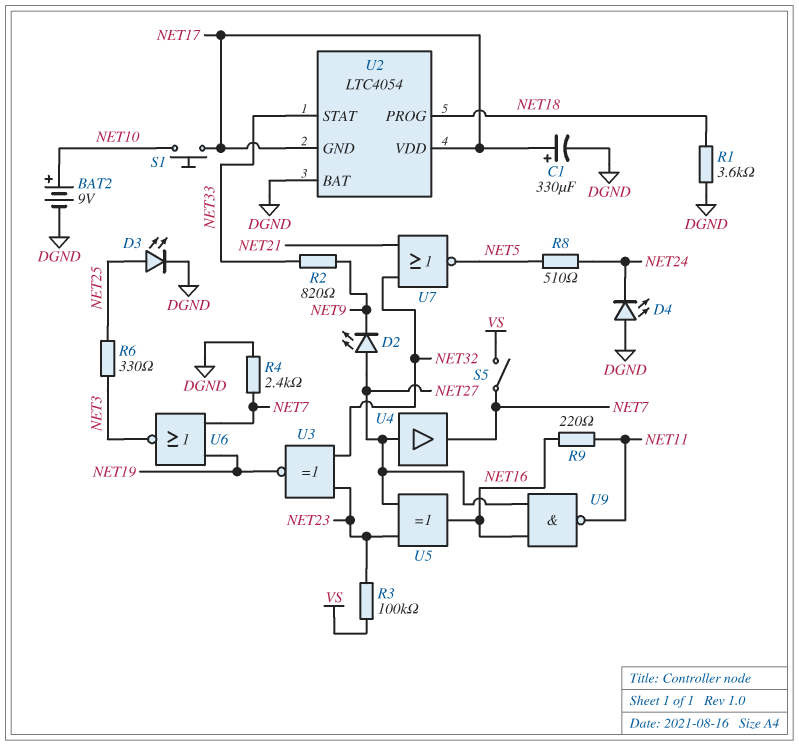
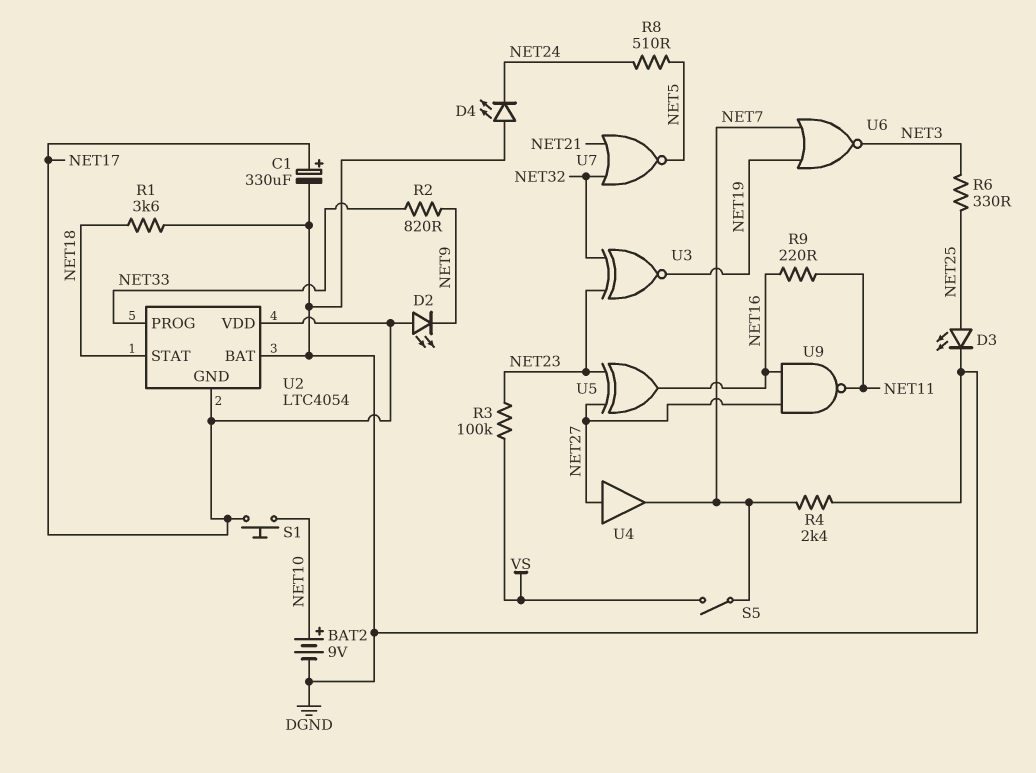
D2: LED (A NET27, K NET9) -> LED (A NET17, K NET9)
U2 pin PROG: NET18 -> NET33
U2 pin STAT: NET33 -> NET18

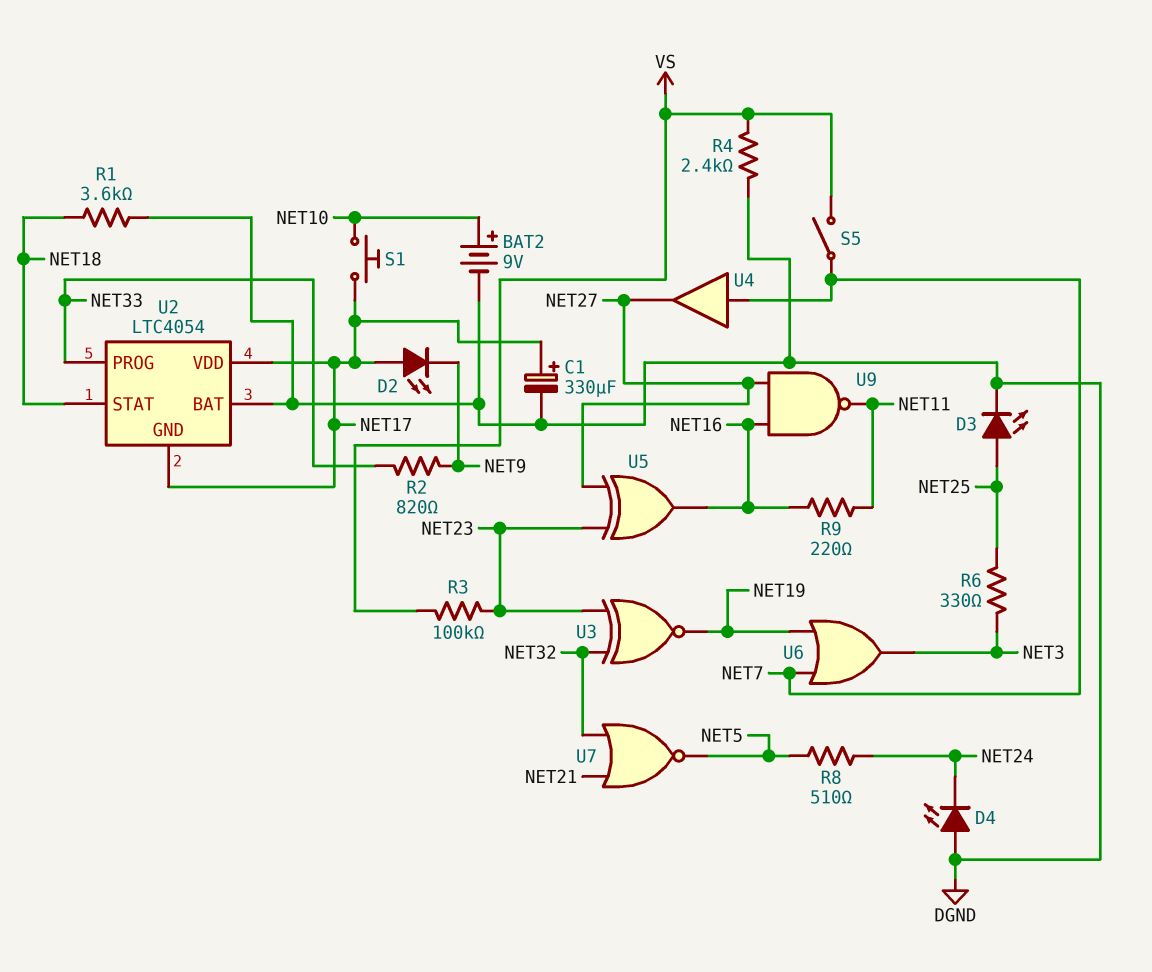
R4: 2.4k (DGND, NET7) -> 2.4k (DGND, VS)
U4: buffer (in NET27, out NET7) -> buffer (in NET7, out NET27)
U6: NOR (in NET7, in NET19, out NET3) -> OR (in NET7, in NET19, out NET3)

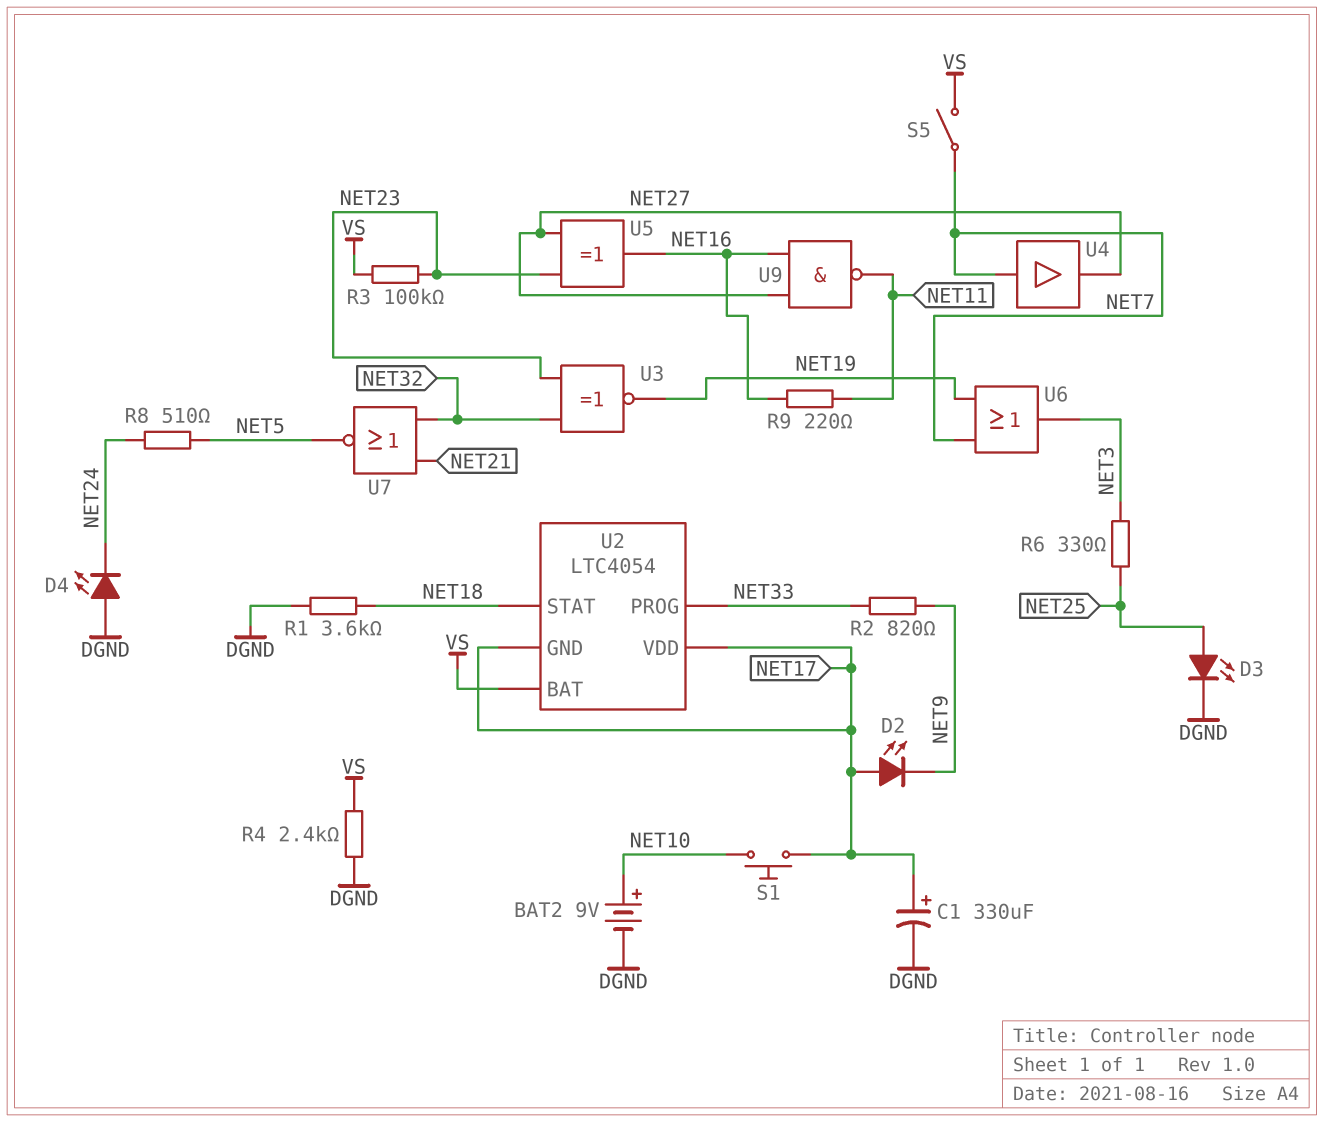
U2 pin BAT: DGND -> VS

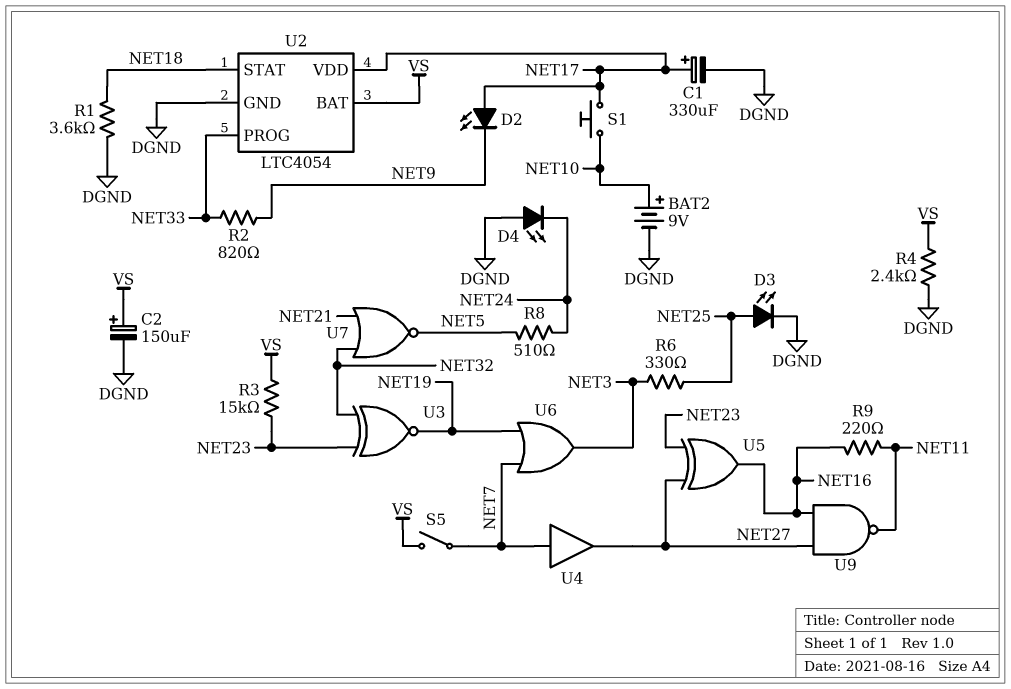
C2: none -> 150uF (plus VS, minus DGND)
R3: 100k (NET23, VS) -> 15k (NET23, VS)
U2 pin GND: NET17 -> DGND

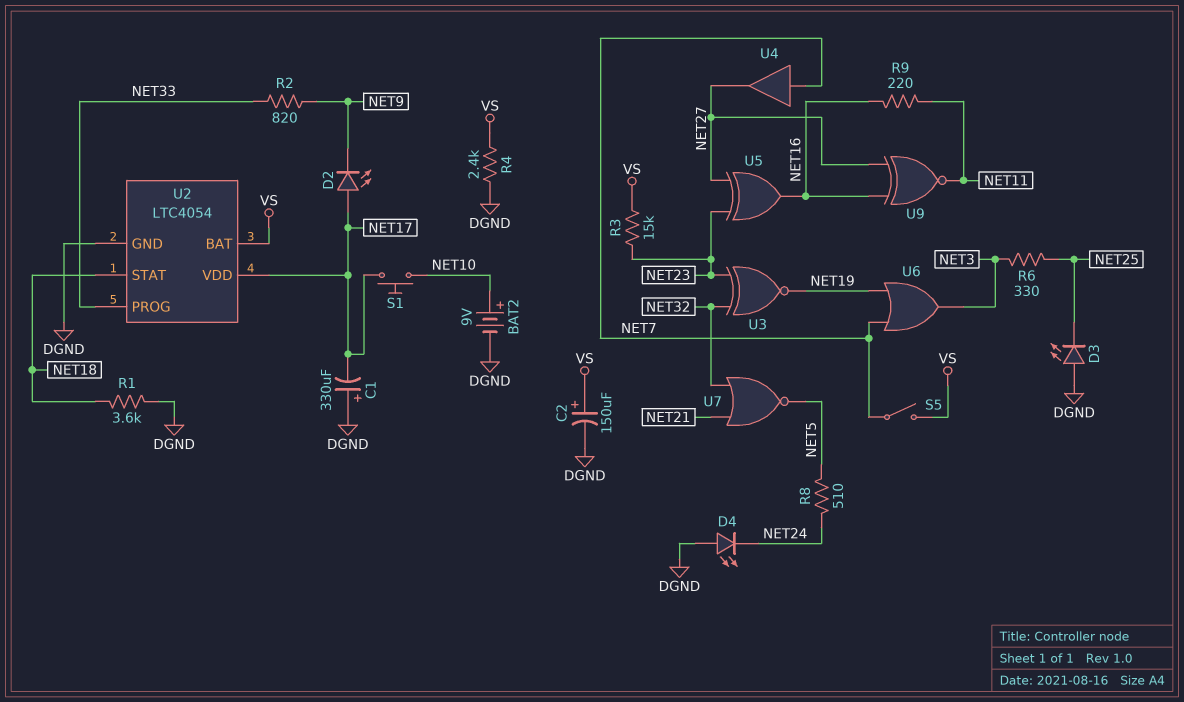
C1: 330uF (plus NET17, minus DGND) -> 330uF (plus DGND, minus NET17)
D3: LED (A NET25, K DGND) -> LED (A DGND, K NET25)
U9: NAND (in NET16, in NET27, out NET11) -> XNOR (in NET16, in NET27, out NET11)

